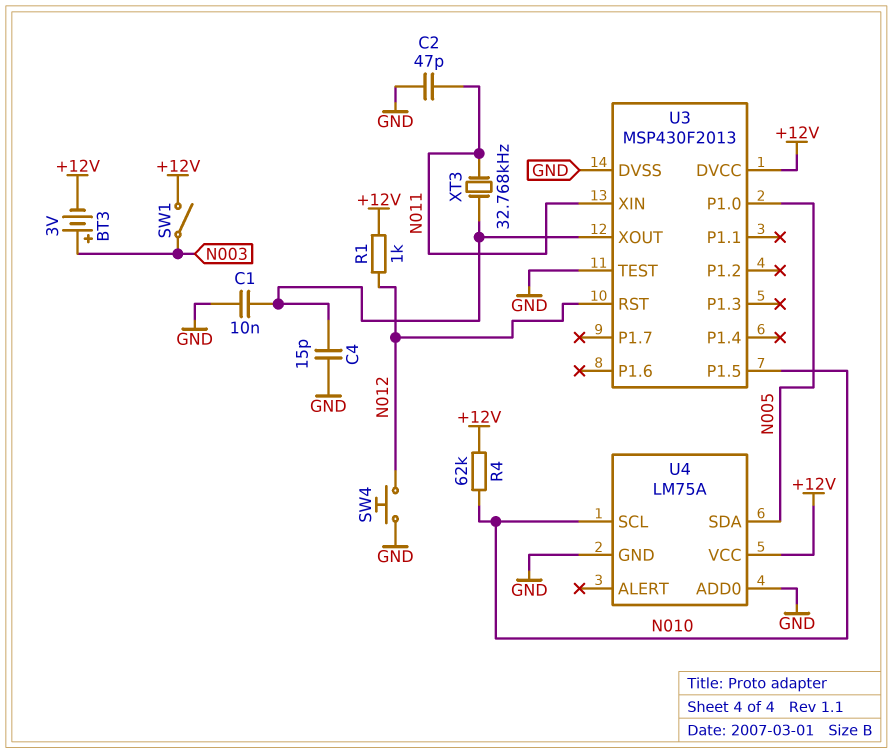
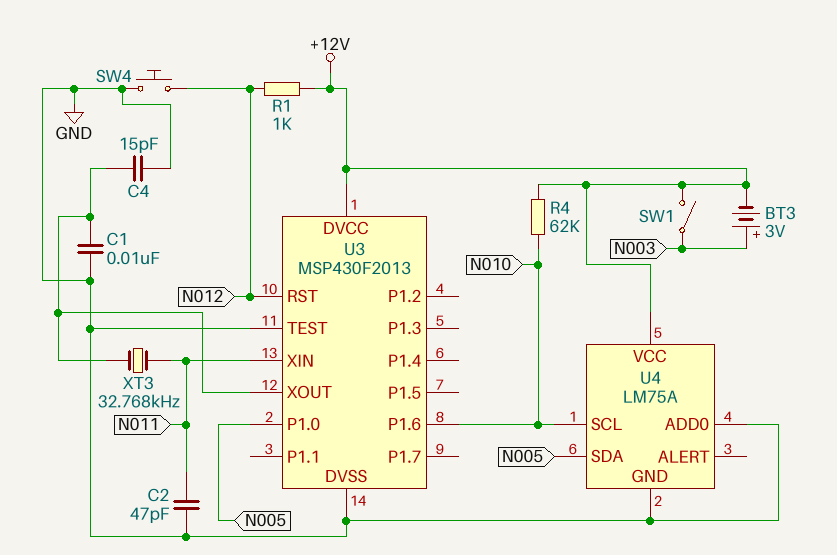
U3 pin P1.5: N010 -> none
U3 pin P1.6: none -> N010

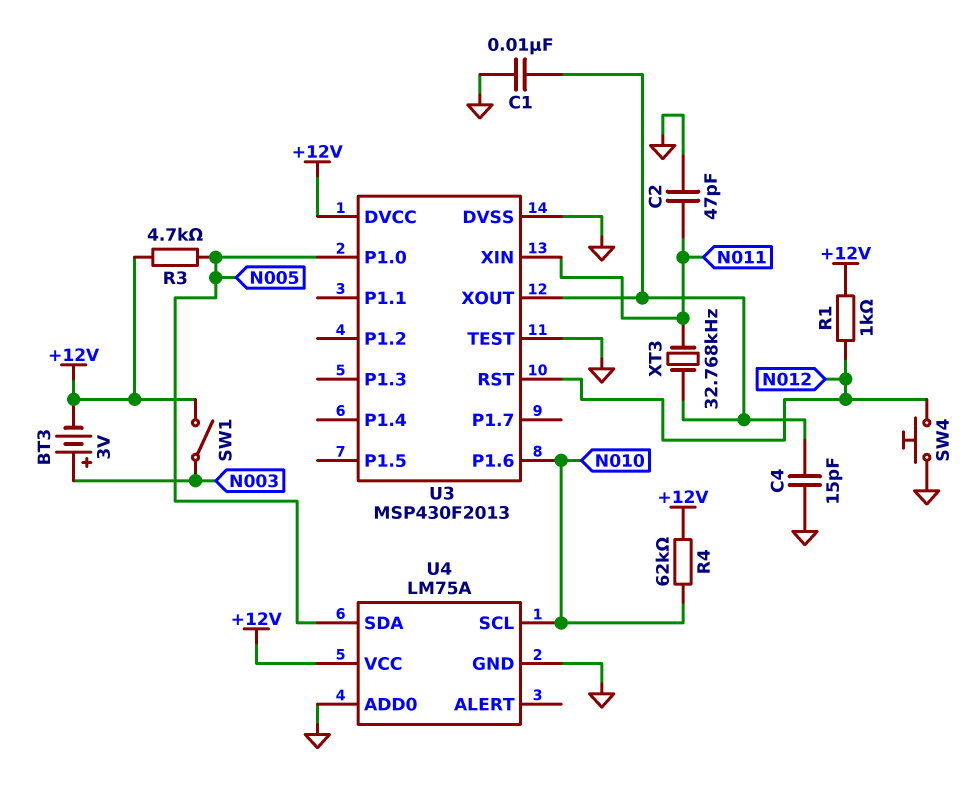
R3: none -> 4.7k (+12V, N005)

